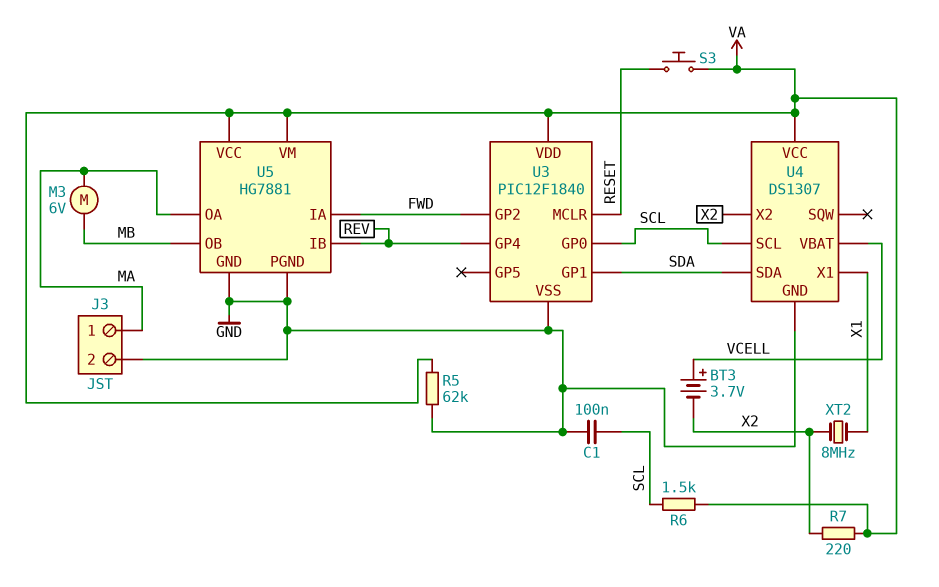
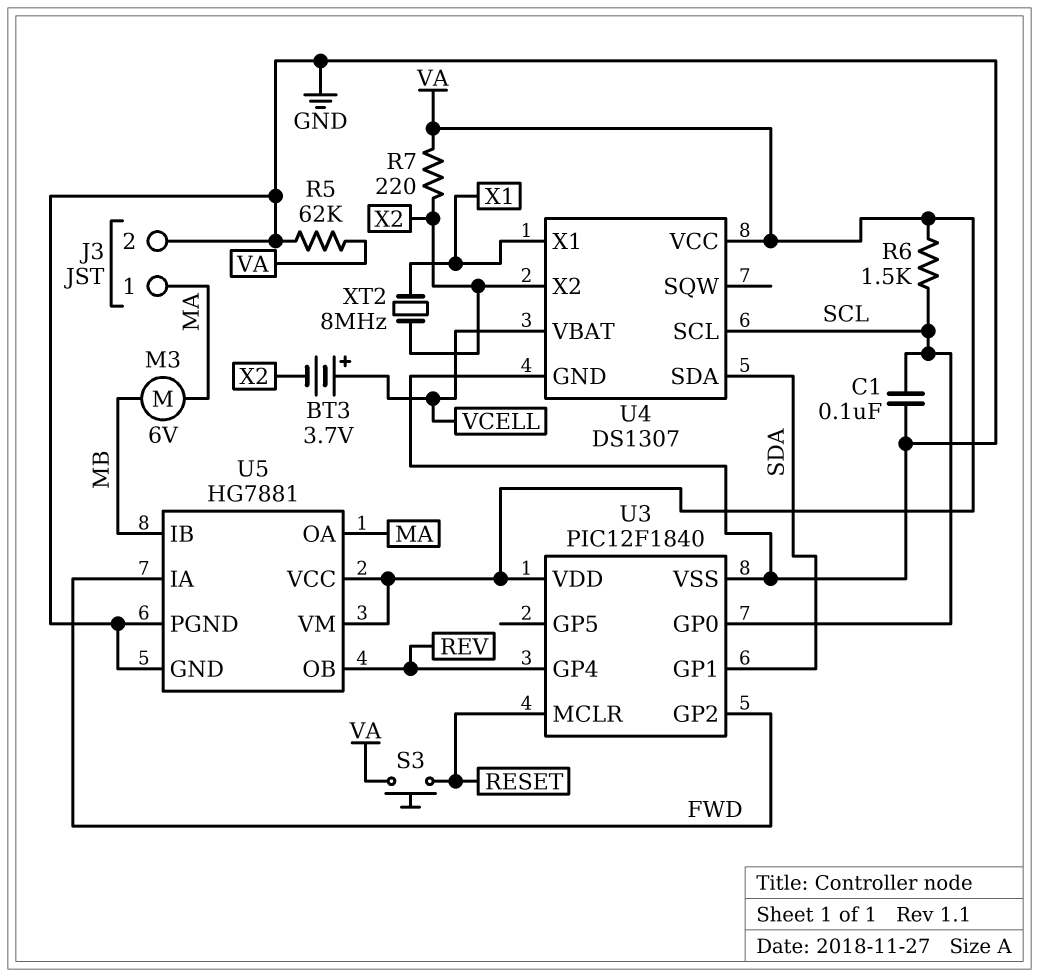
U5 pin IB: REV -> MB
U5 pin OB: MB -> REV

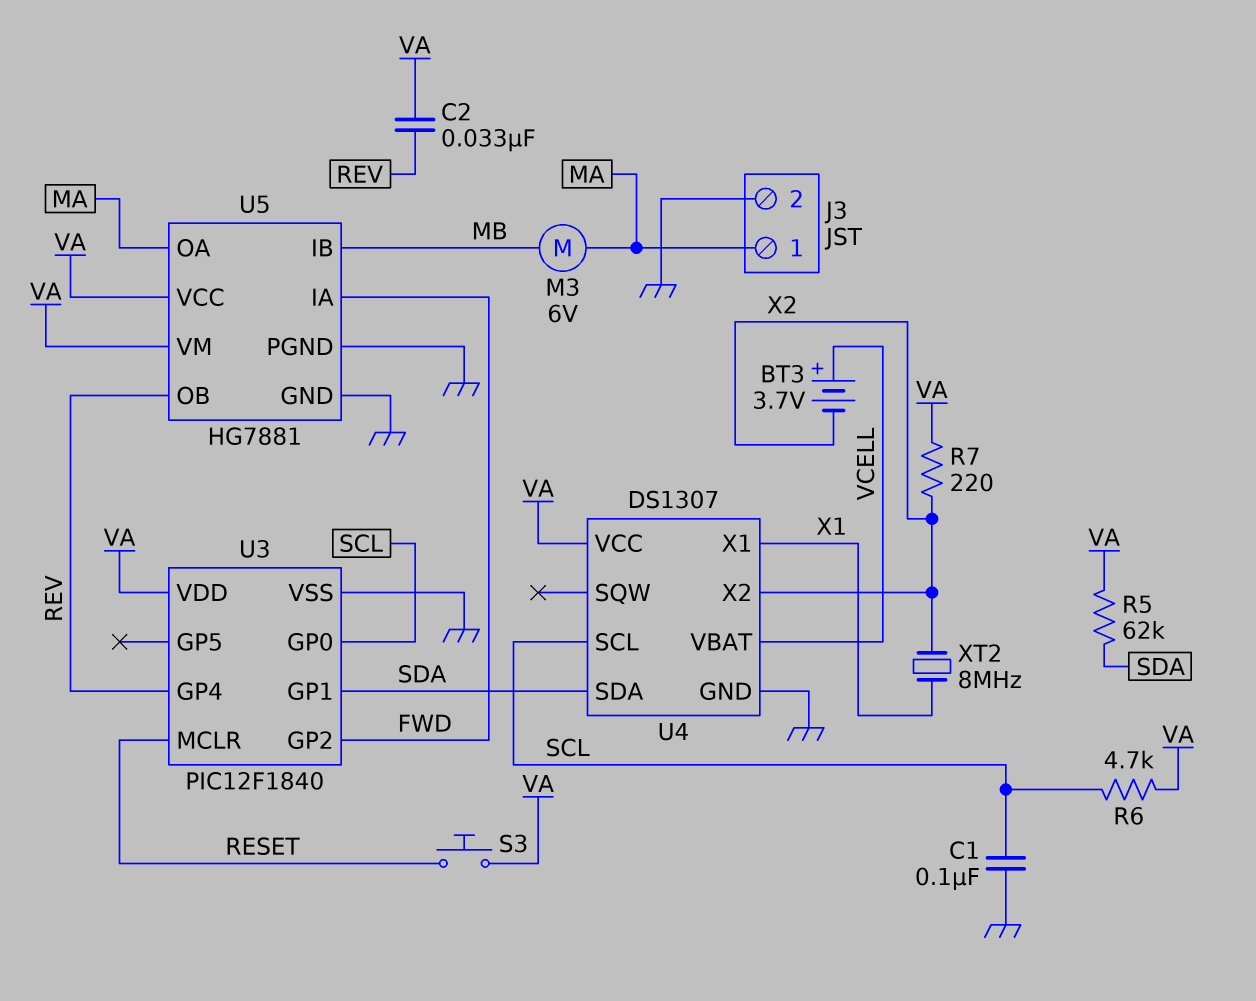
C2: none -> 33nF (REV, VA)
R5: 62k (GND, VA) -> 62k (SDA, VA)
R6: 1.5k (SCL, VA) -> 4.7k (SCL, VA)

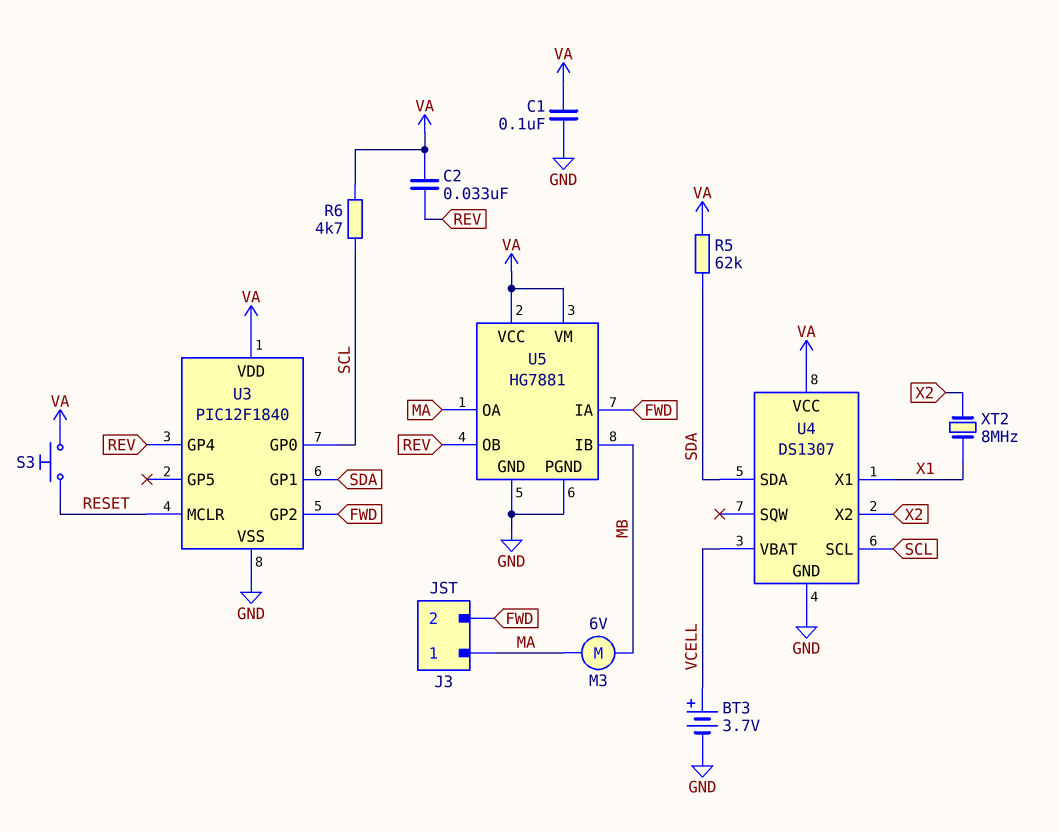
BT3: 3.7V (plus VCELL, minus X2) -> 3.7V (plus VCELL, minus GND)
C1: 100nF (GND, SCL) -> 100nF (GND, VA)
J3 pin 2: GND -> FWD
R7: 220 (VA, X2) -> none

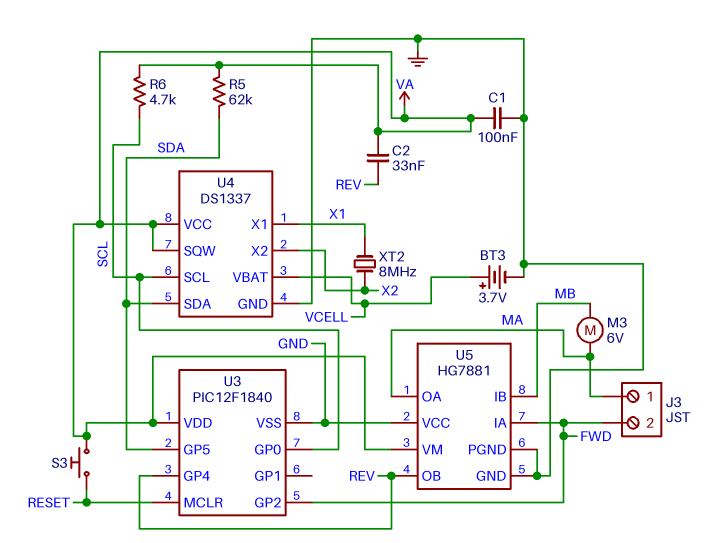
U3 pin GP1: SDA -> none
U3 pin GP5: none -> SDA
U4: DS1307 -> DS1337
U4 pin SQW: none -> VA
U5 pin VCC: VA -> GND

